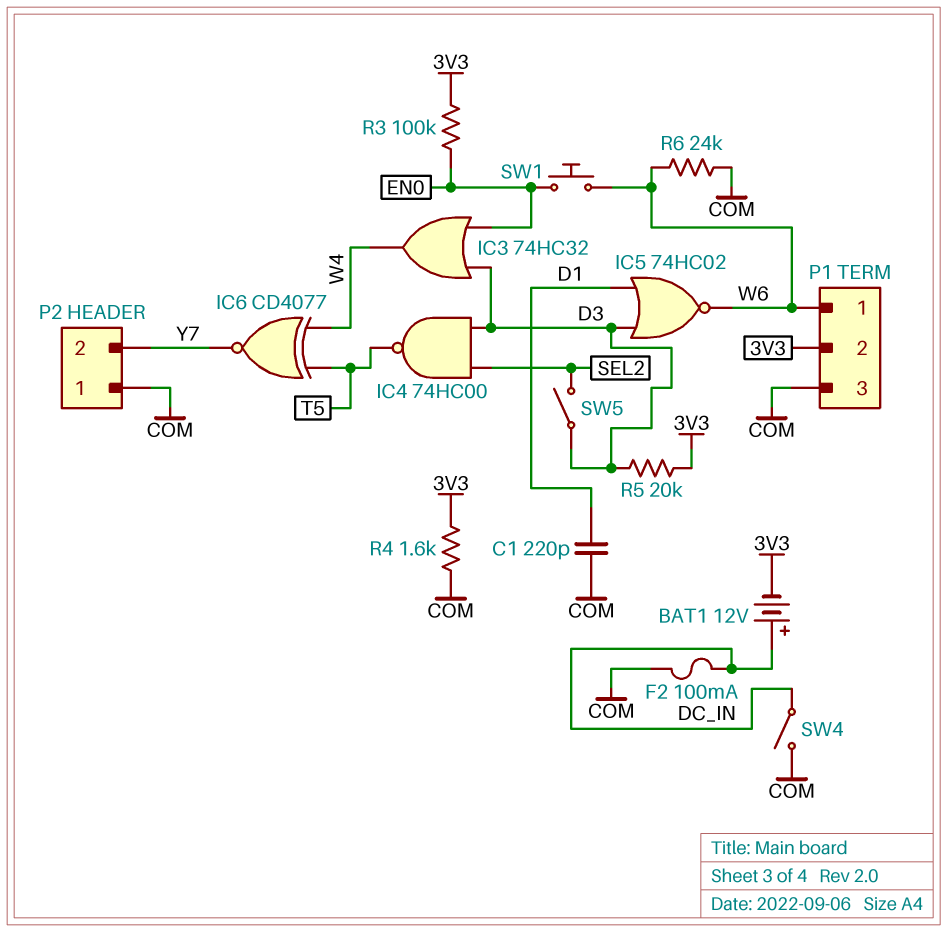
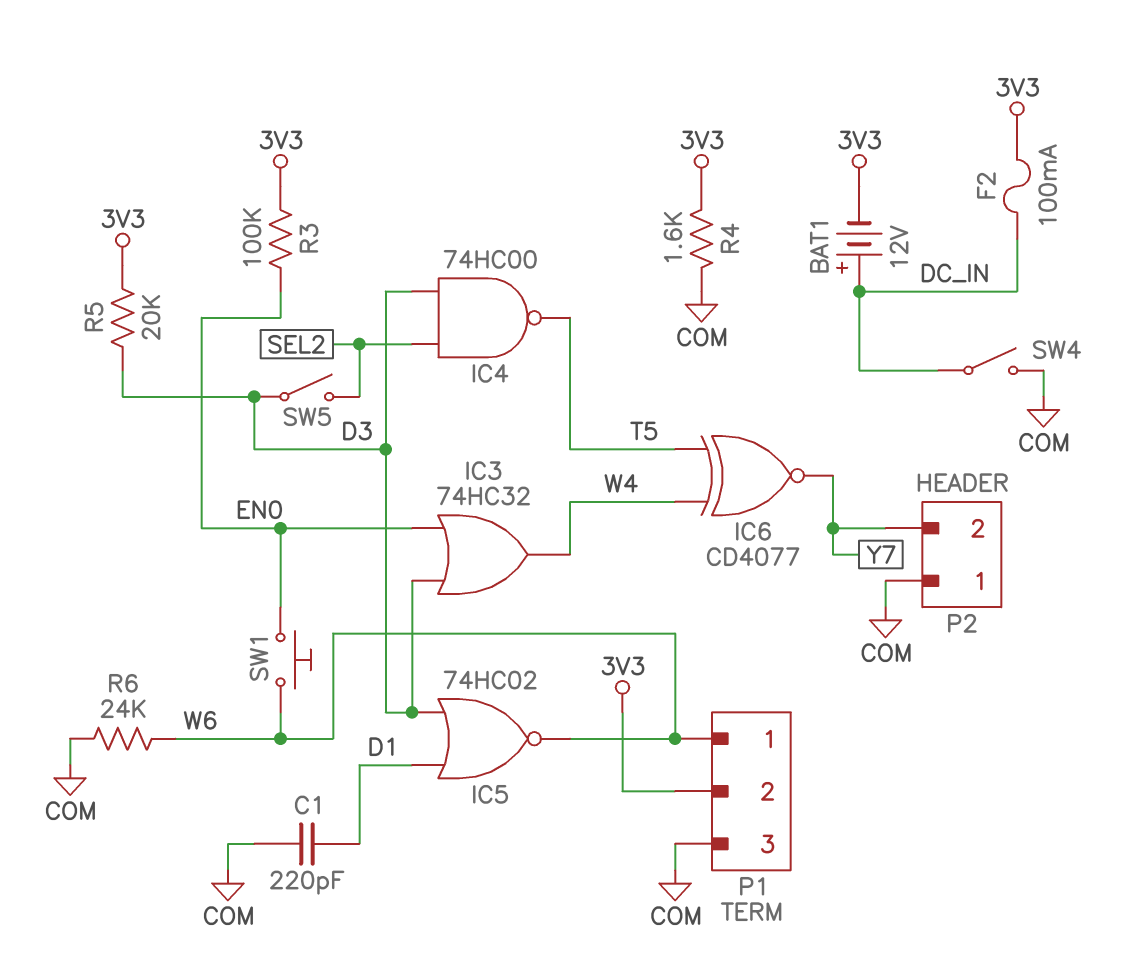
F2: 100mA (COM, DC_IN) -> 100mA (3V3, DC_IN)

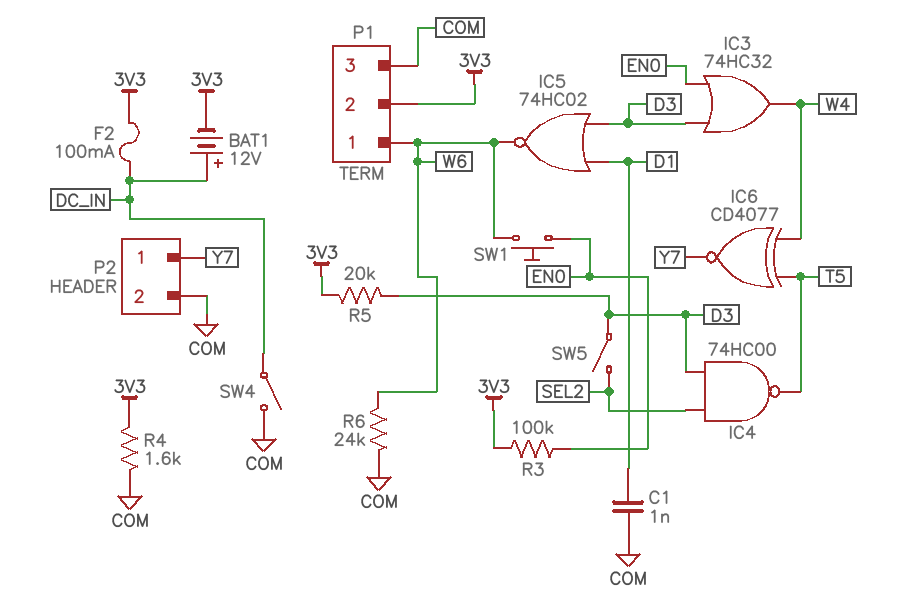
C1: 220pF (COM, D1) -> 1nF (COM, D1)
P2 pin 1: COM -> Y7
P2 pin 2: Y7 -> COM

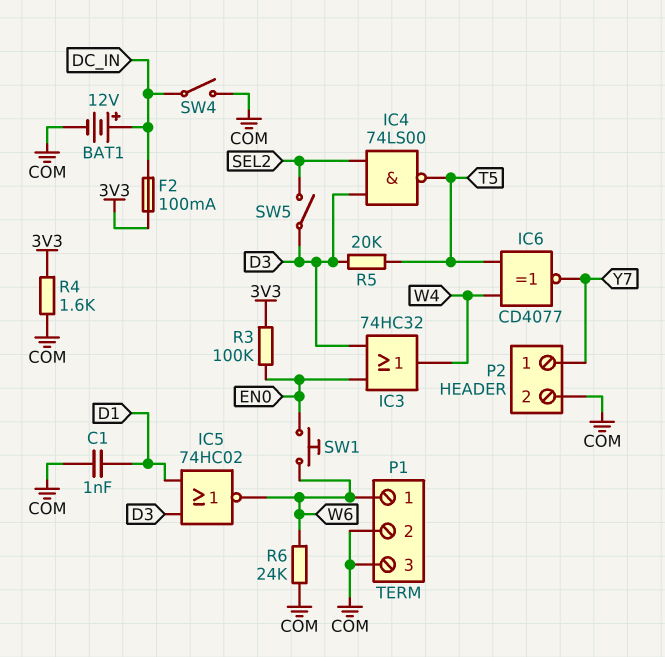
BAT1: 12V (plus DC_IN, minus 3V3) -> 12V (plus DC_IN, minus COM)
IC4: NAND 74HC00 (in D3, in SEL2, out T5) -> NAND 74LS00 (in D3, in SEL2, out T5)
P1 pin 2: 3V3 -> COM
R5: 20k (3V3, D3) -> 20k (D3, T5)

